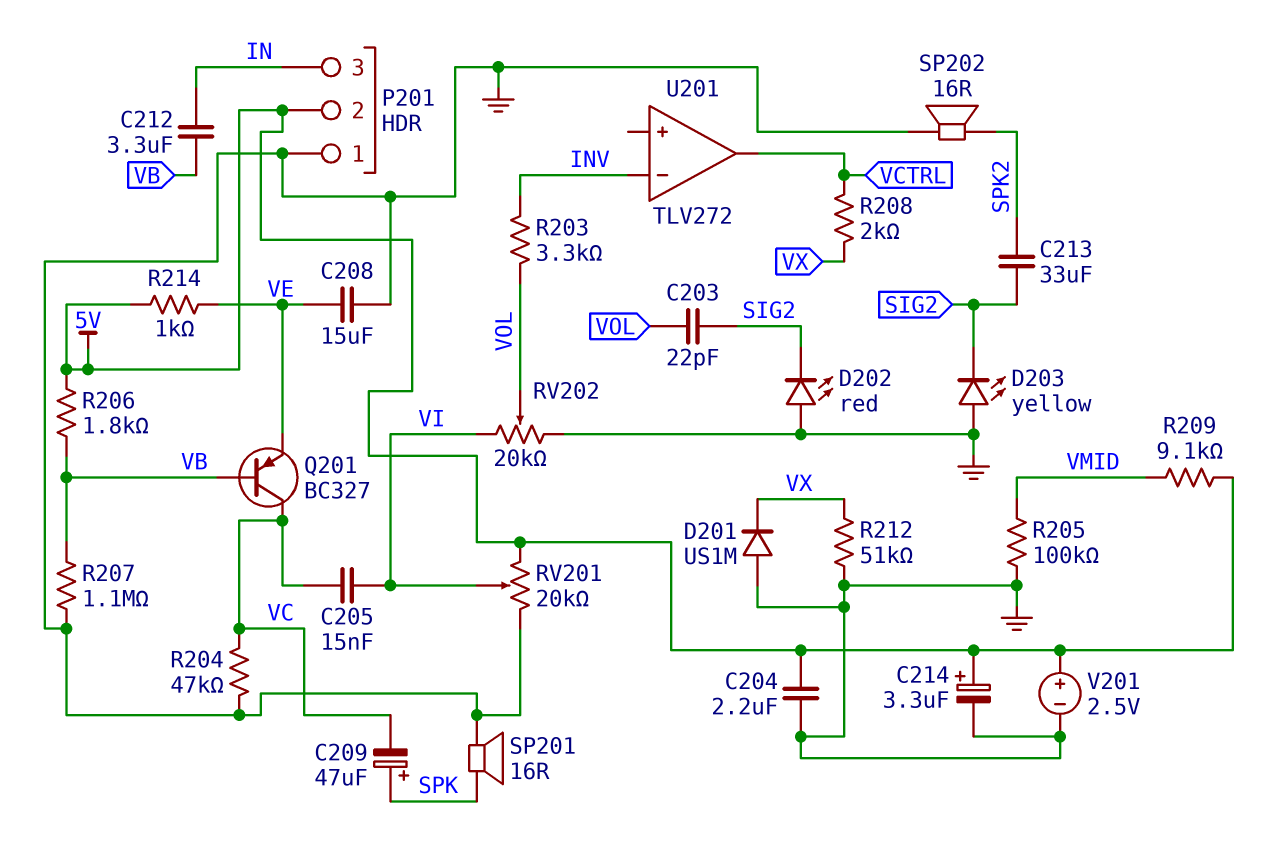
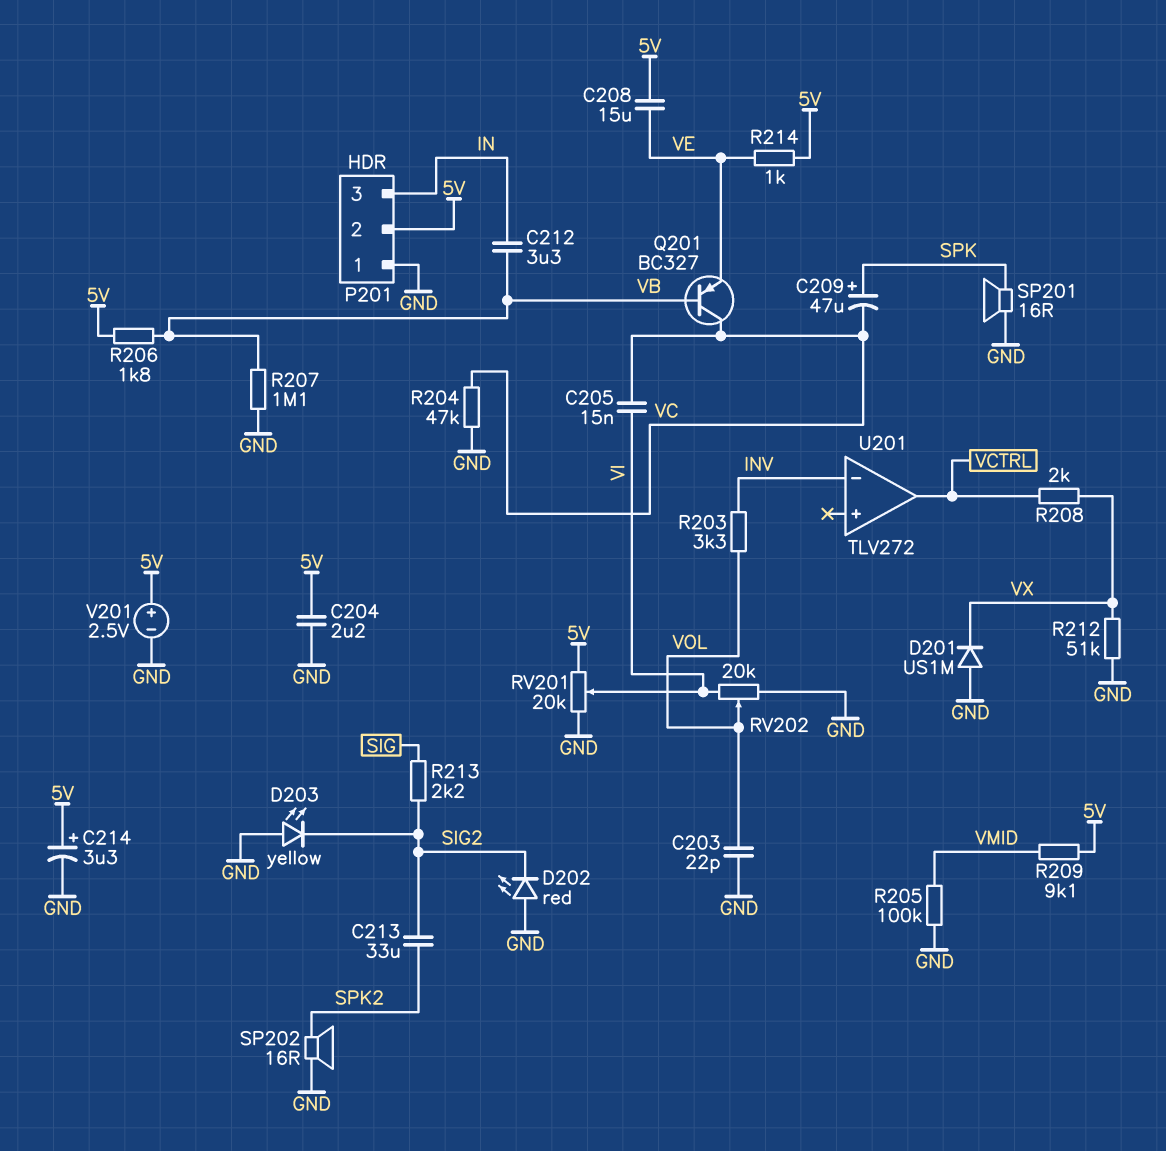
C203: 22pF (SIG2, VOL) -> 22pF (GND, VOL)
C208: 15uF (GND, VE) -> 15uF (5V, VE)
R213: none -> 2.2k (SIG, SIG2)

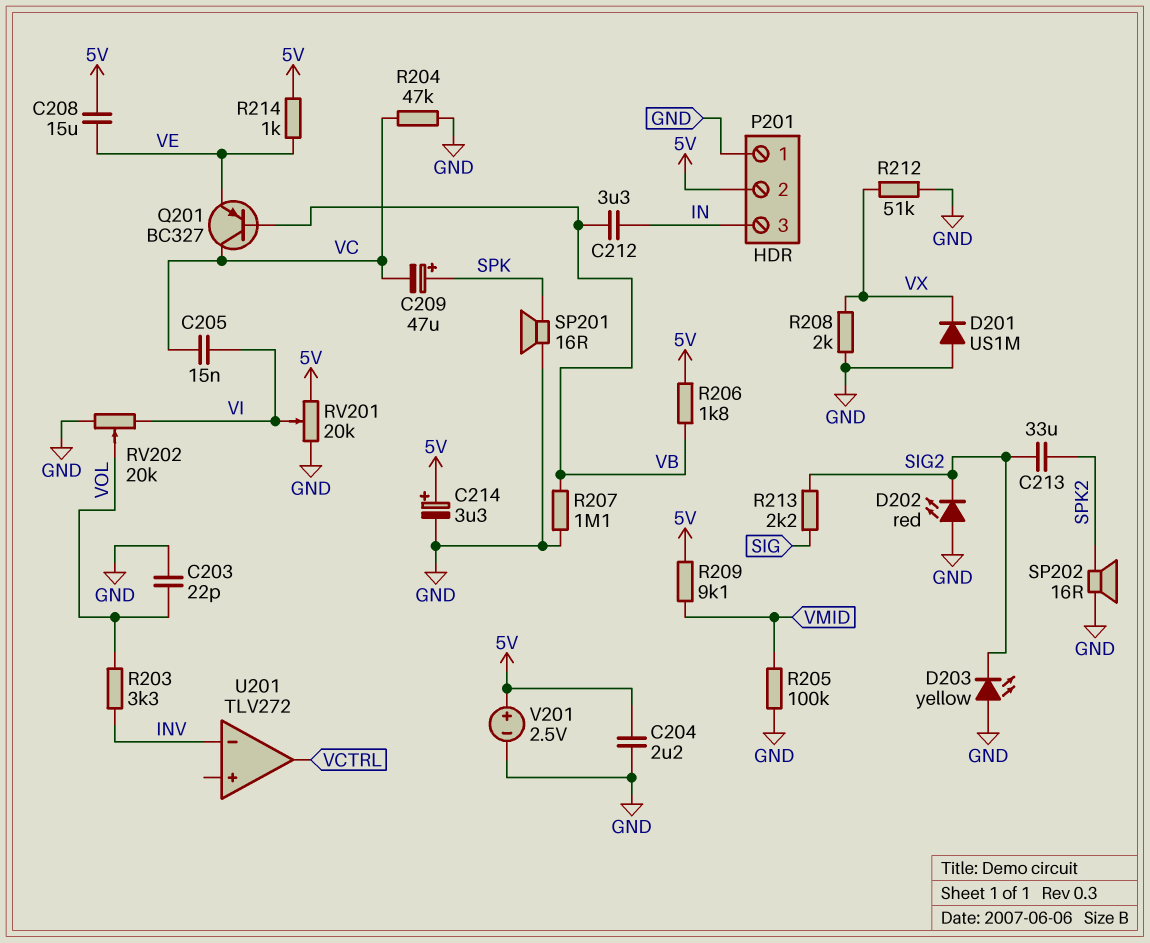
R208: 2k (VCTRL, VX) -> 2k (GND, VX)

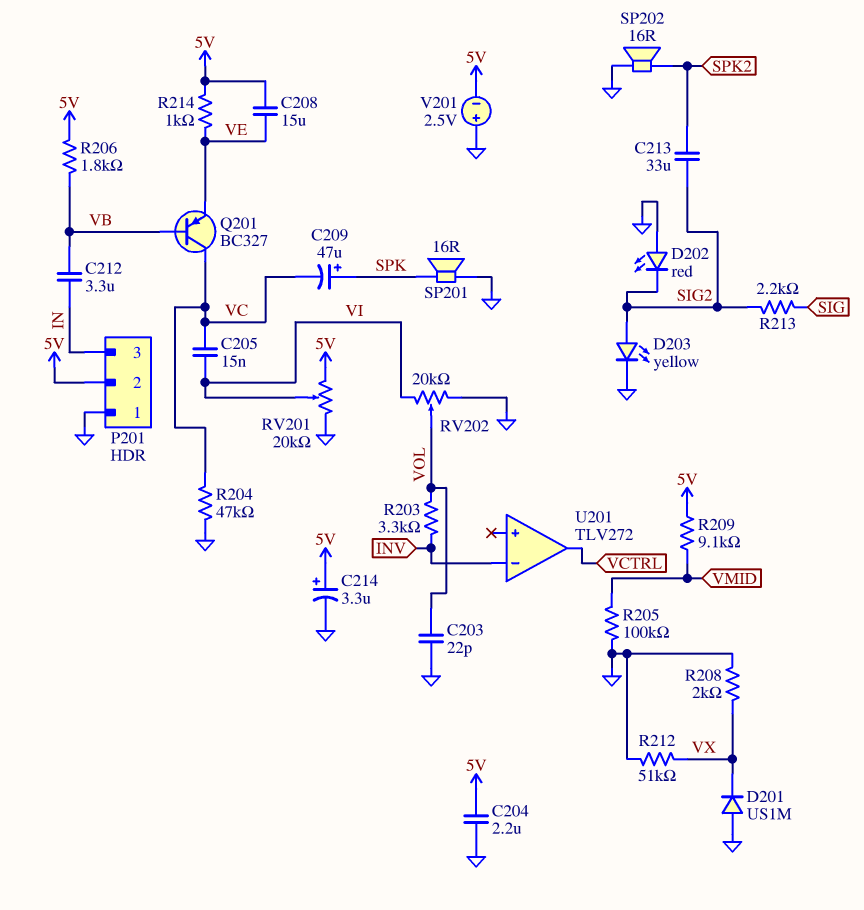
D203: LED yellow (A GND, K SIG2) -> LED yellow (A SIG2, K GND)
R207: 1.1M (GND, VB) -> none
V201: 2.5V (plus 5V, minus GND) -> 2.5V (plus GND, minus 5V)

